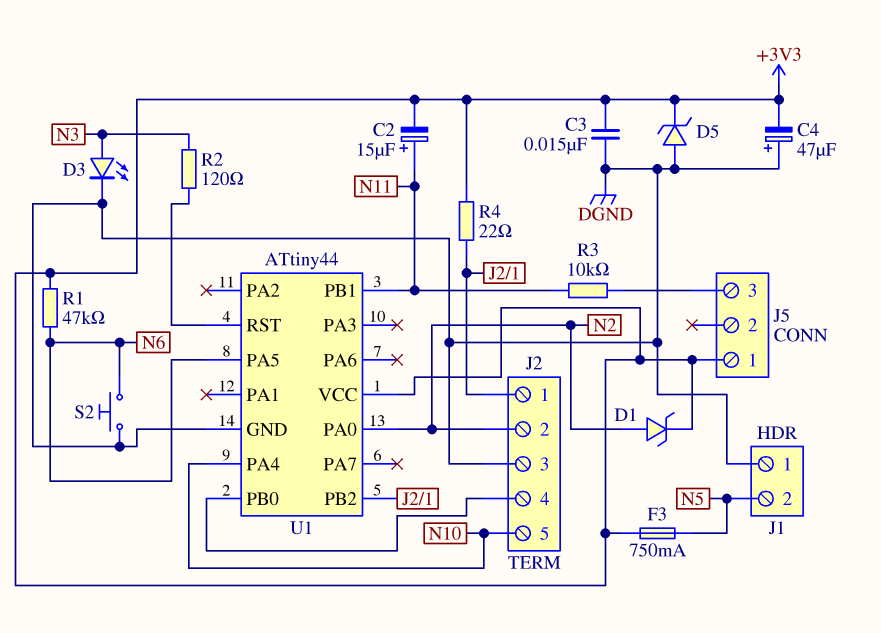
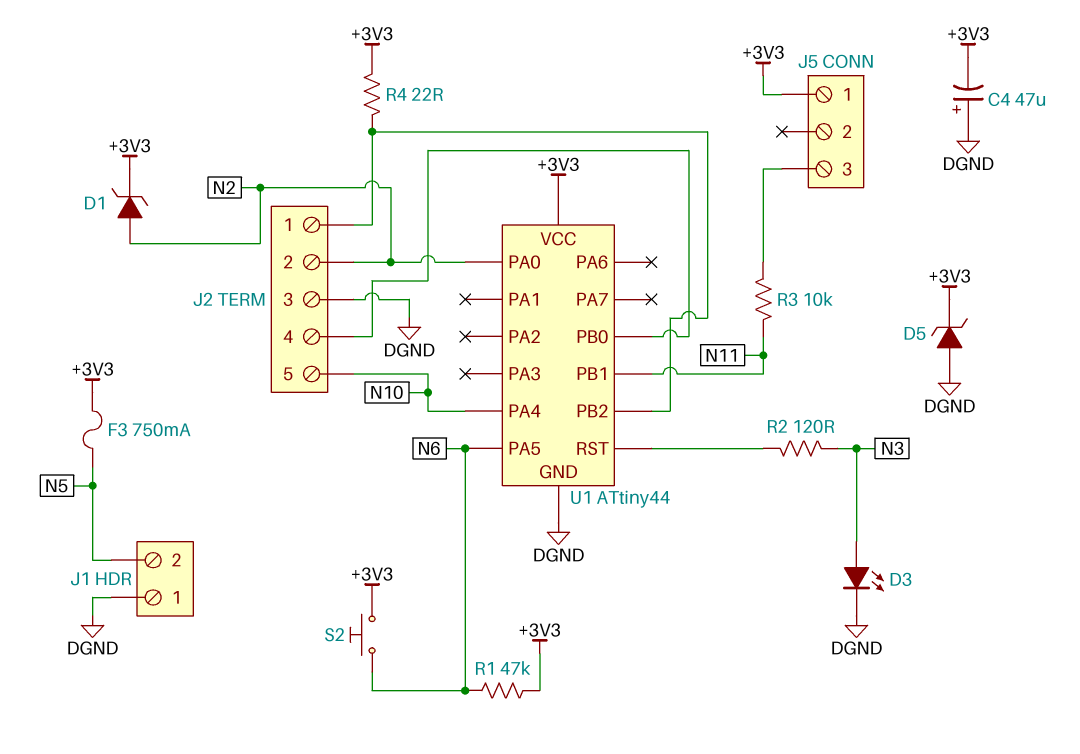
C2: 15uF (plus N11, minus +3V3) -> none
C3: 15nF (+3V3, DGND) -> none
S2: button (DGND, N6) -> button (+3V3, N6)

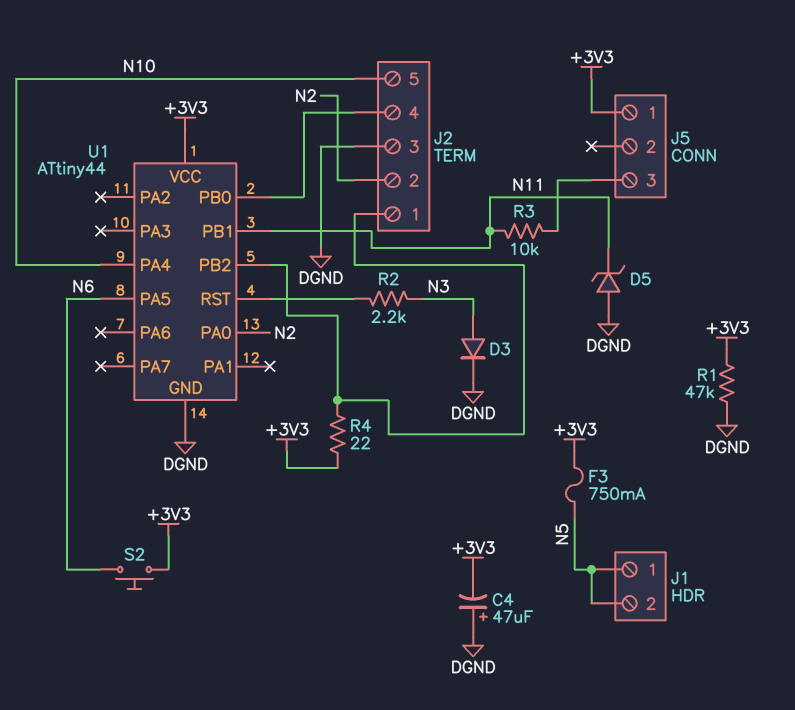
D1: zener (A N2, K +3V3) -> none
D3: LED (A N3, K DGND) -> diode (A N3, K DGND)
D5: zener (A DGND, K +3V3) -> zener (A DGND, K N11)
J1 pin 1: DGND -> N5
R1: 47k (+3V3, N6) -> 47k (+3V3, DGND)
R2: 120 (N3, U1/RST) -> 2.2k (N3, U1/RST)

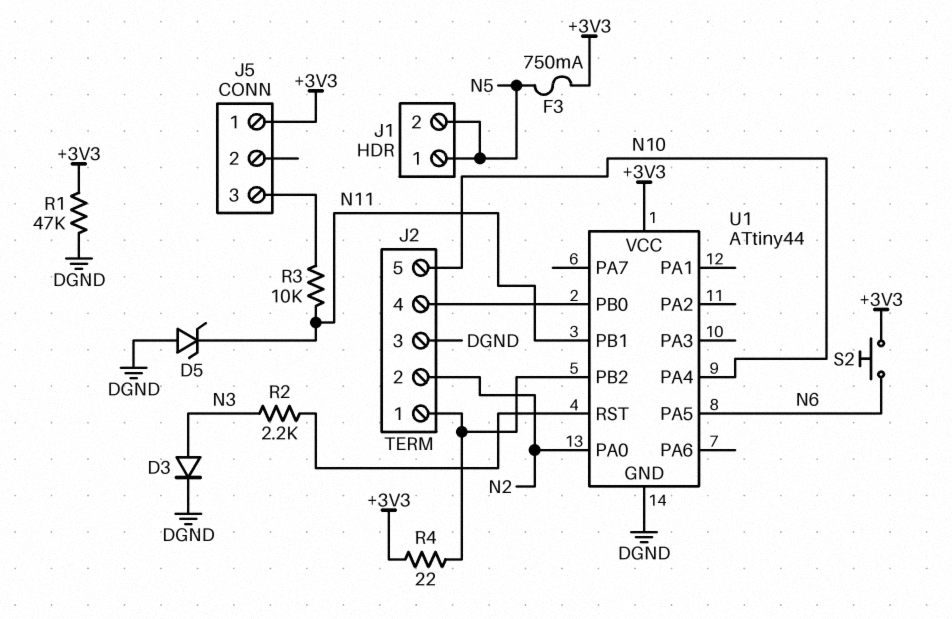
C4: 47uF (plus DGND, minus +3V3) -> none

